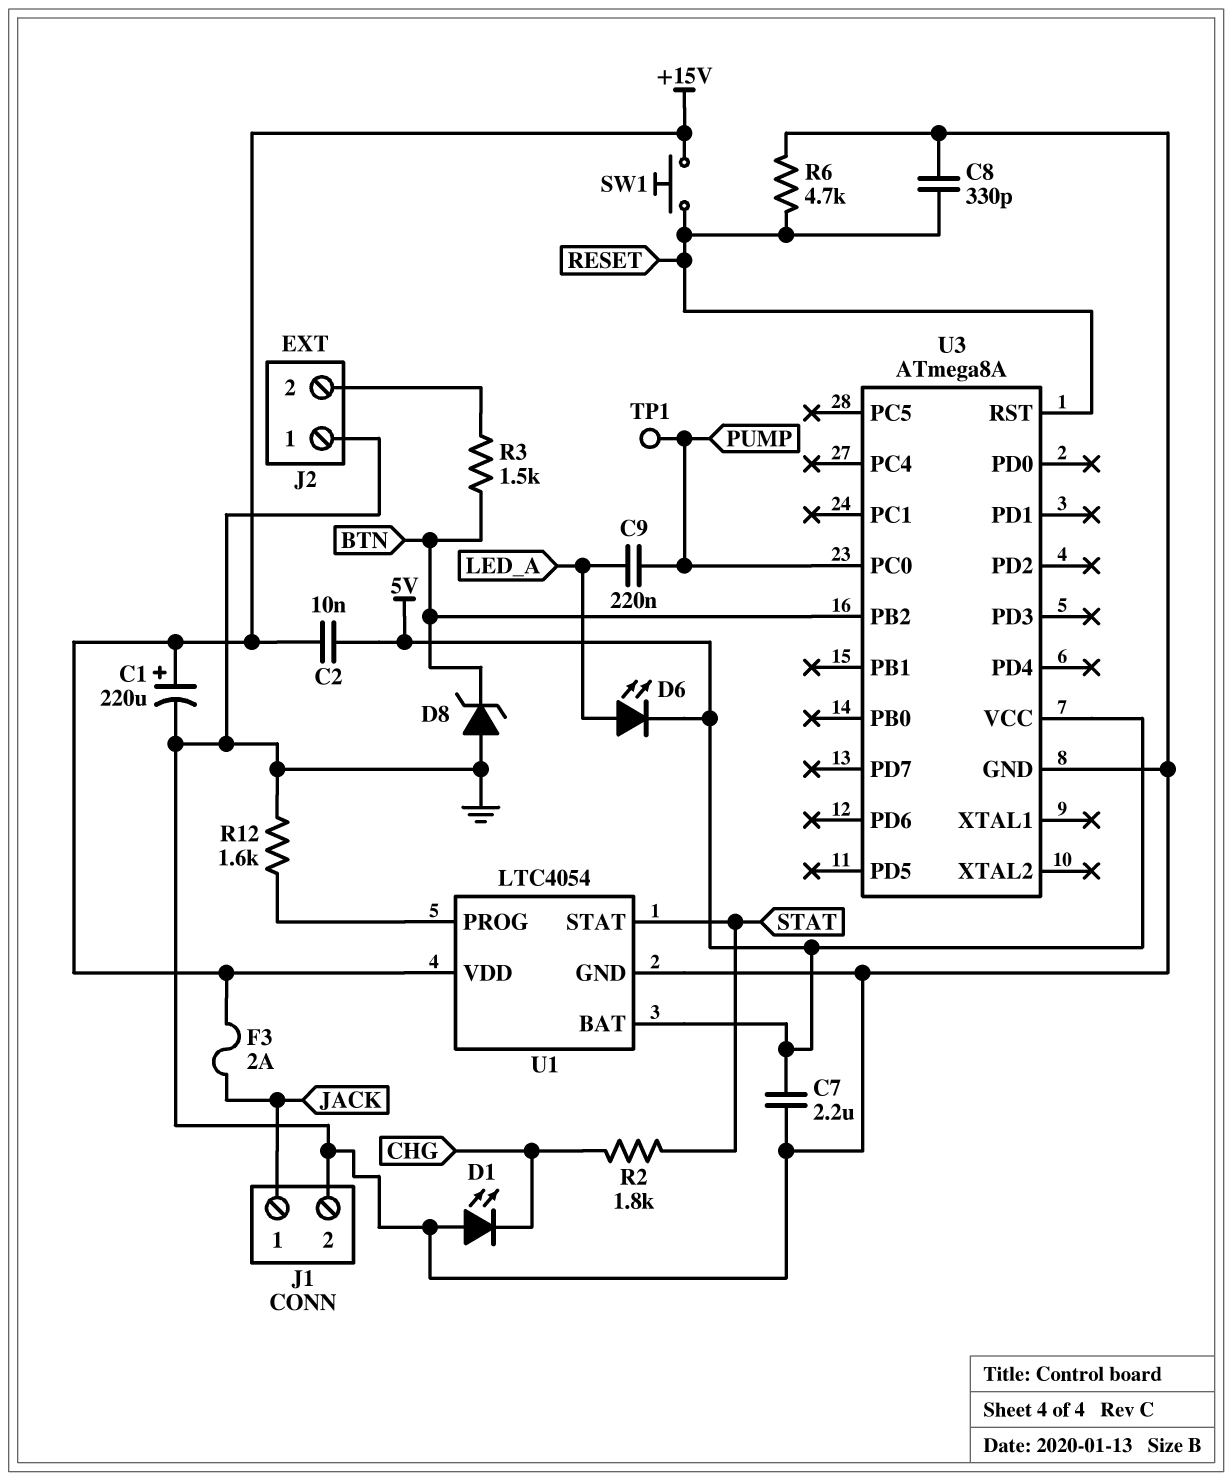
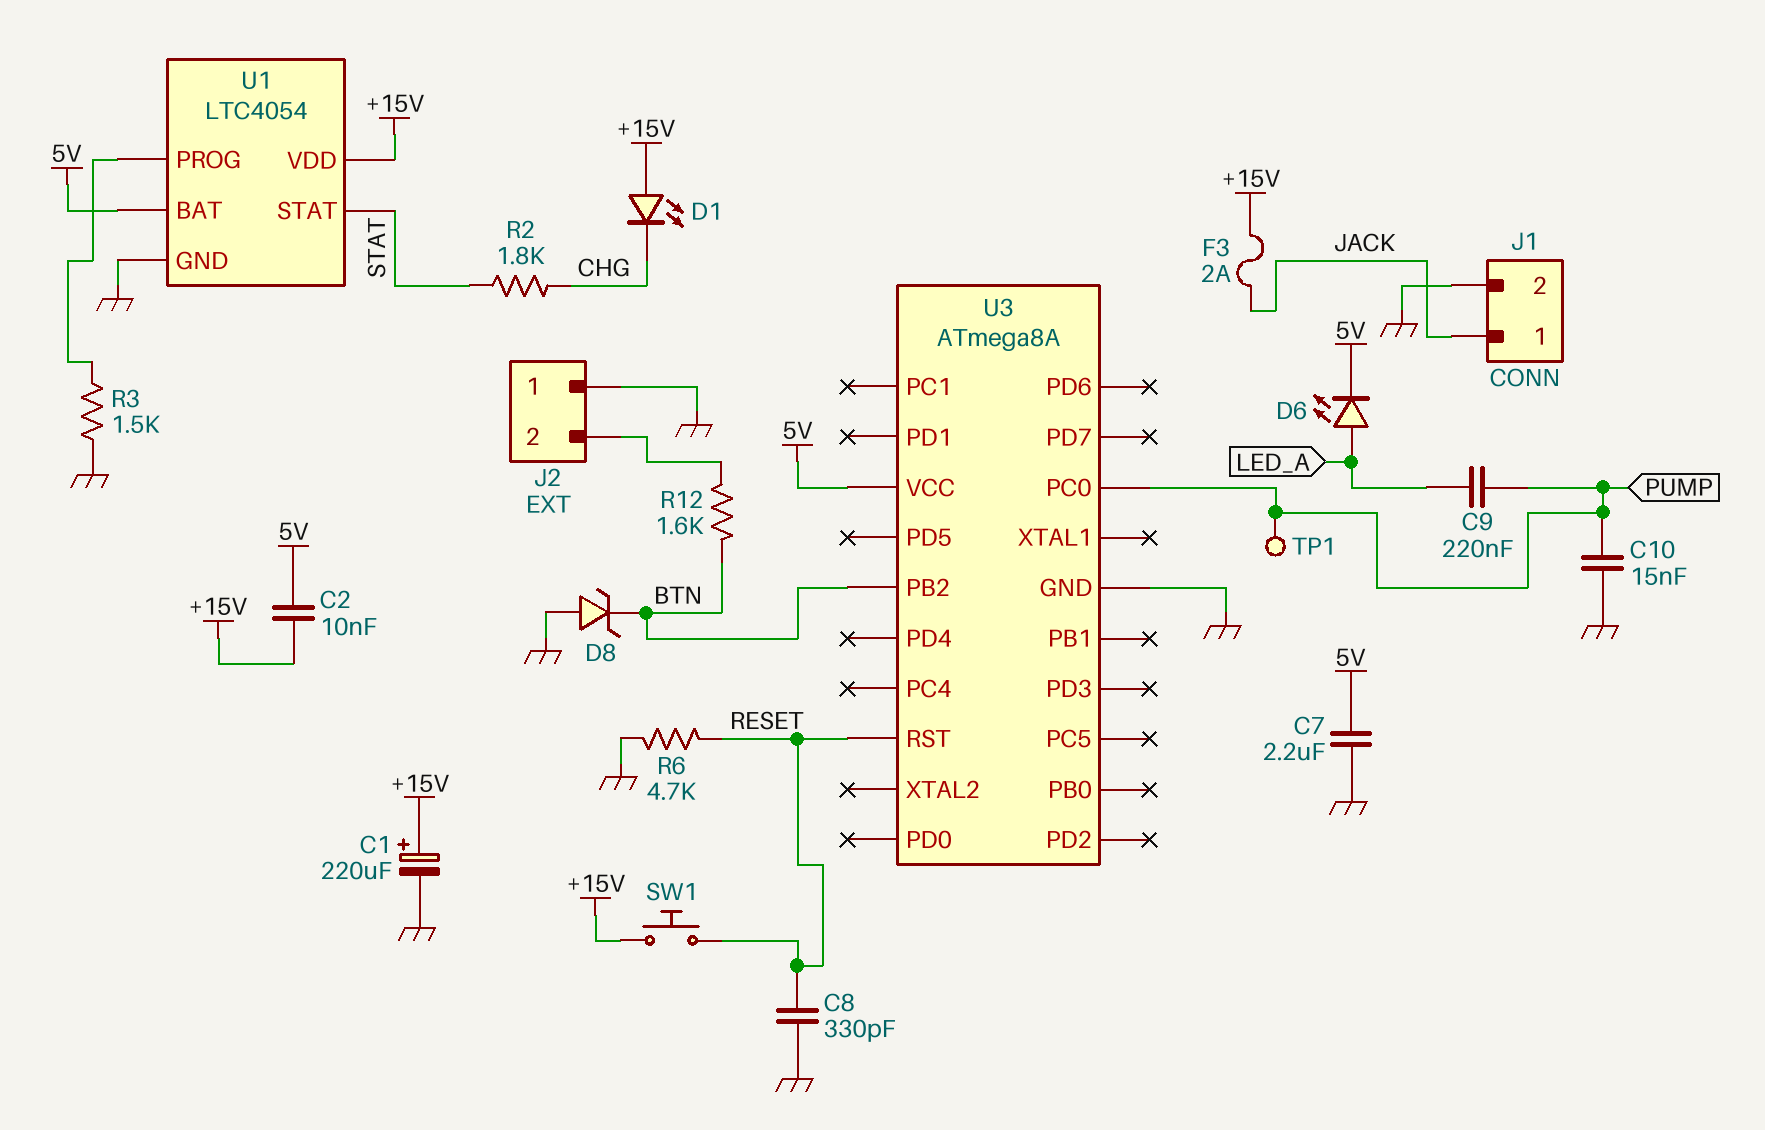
C10: none -> 15nF (GND, PUMP)
D1: LED (A GND, K CHG) -> LED (A +15V, K CHG)
R3: 1.5k (BTN, J2/2) -> 1.5k (GND, U1/PROG)
R12: 1.6k (GND, U1/PROG) -> 1.6k (BTN, J2/2)

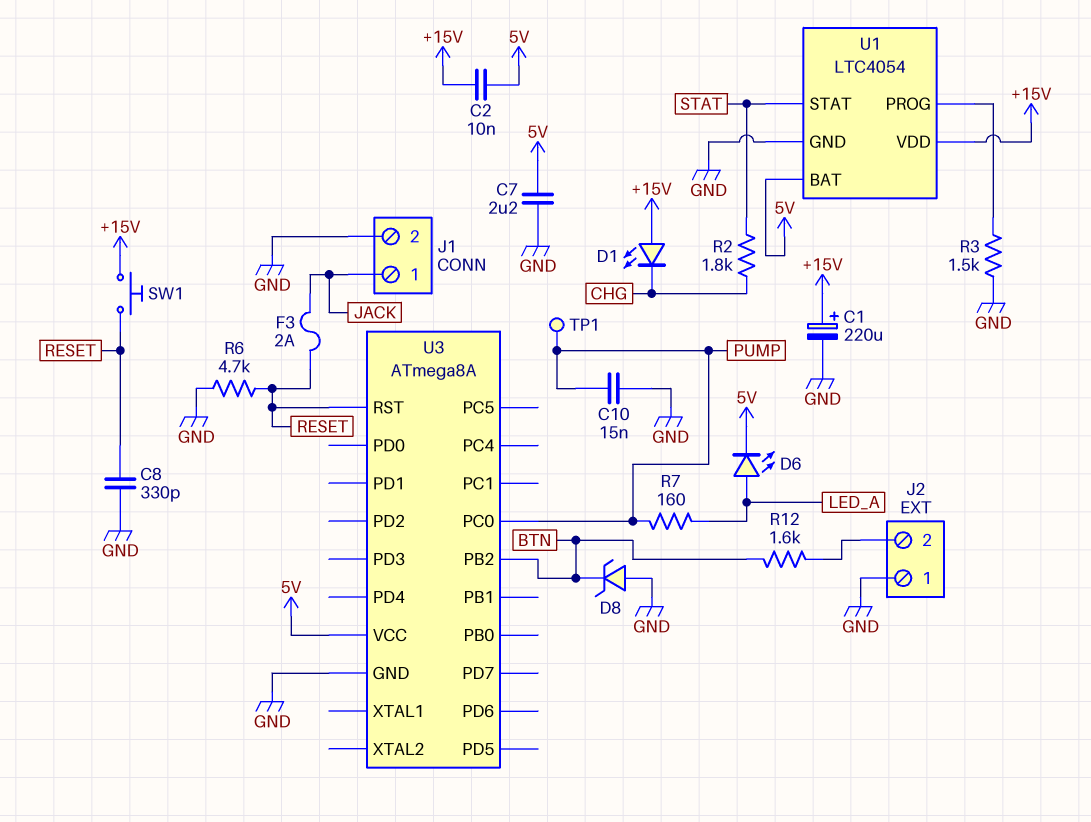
C9: 220nF (LED_A, PUMP) -> none
F3: 2A (+15V, JACK) -> 2A (JACK, RESET)
R7: none -> 160 (LED_A, PUMP)

